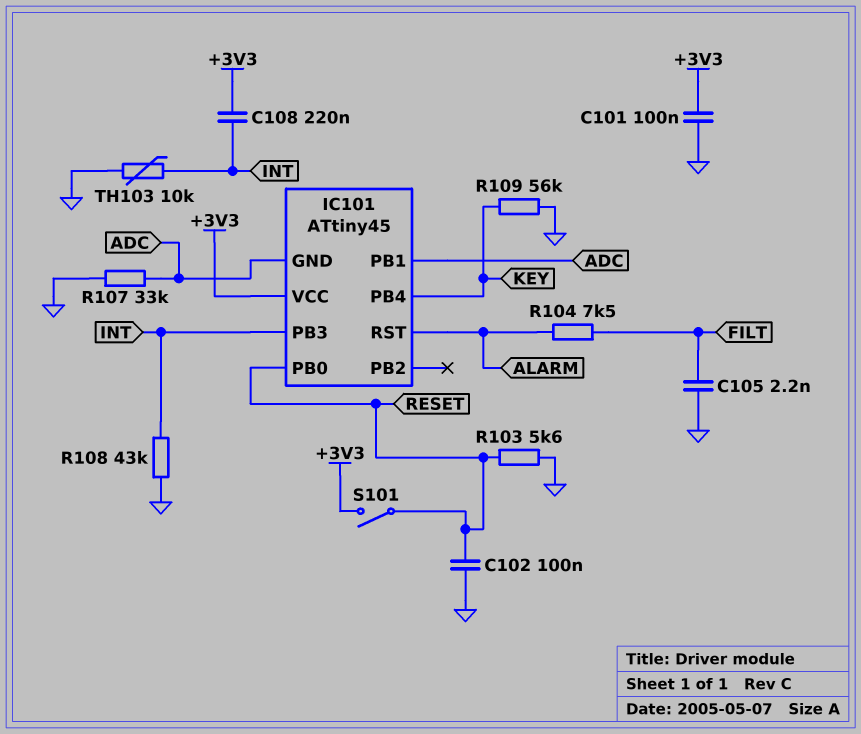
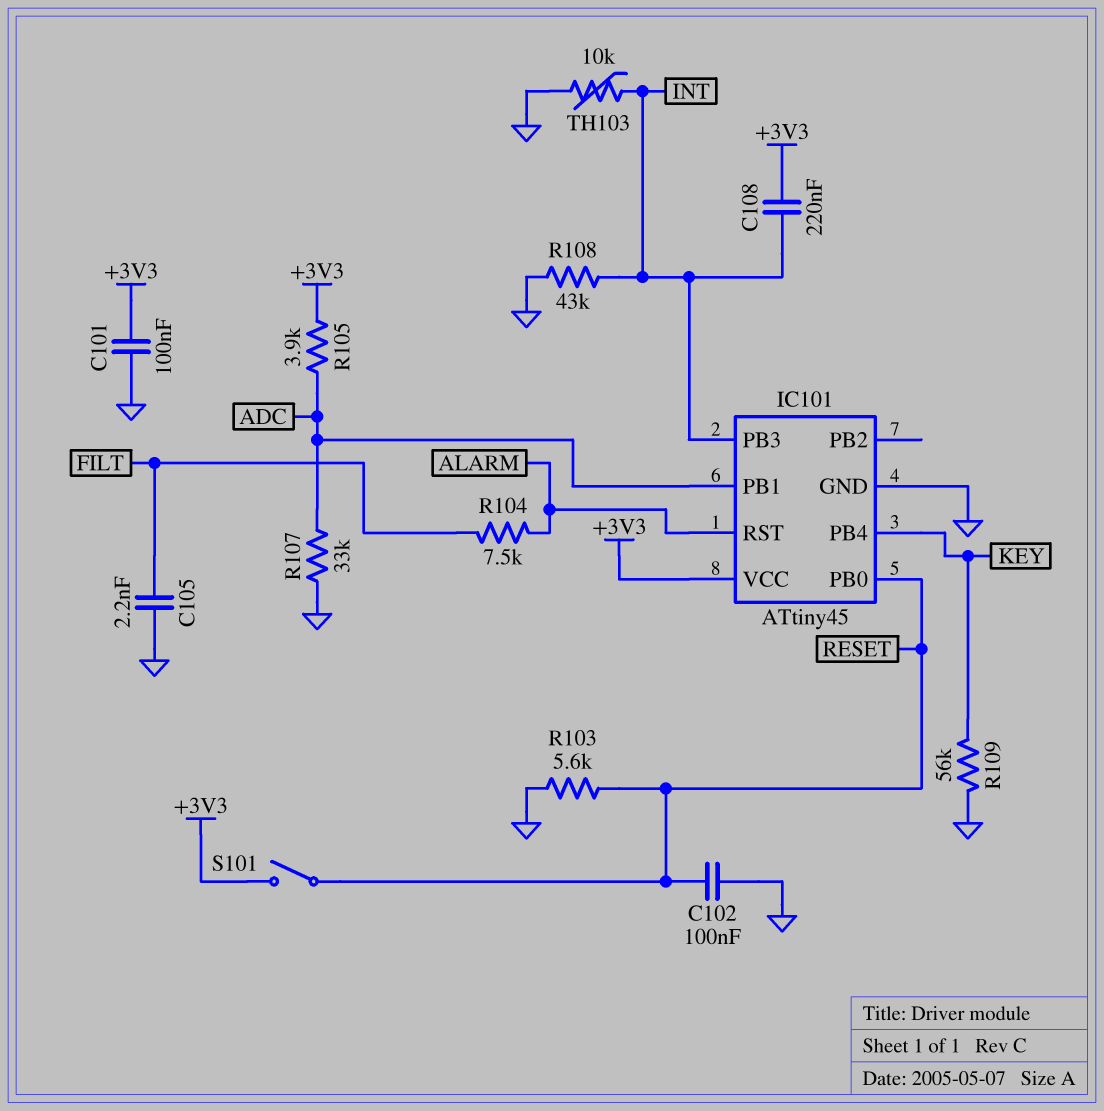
IC101 pin GND: ADC -> GND
R105: none -> 3.9k (+3V3, ADC)

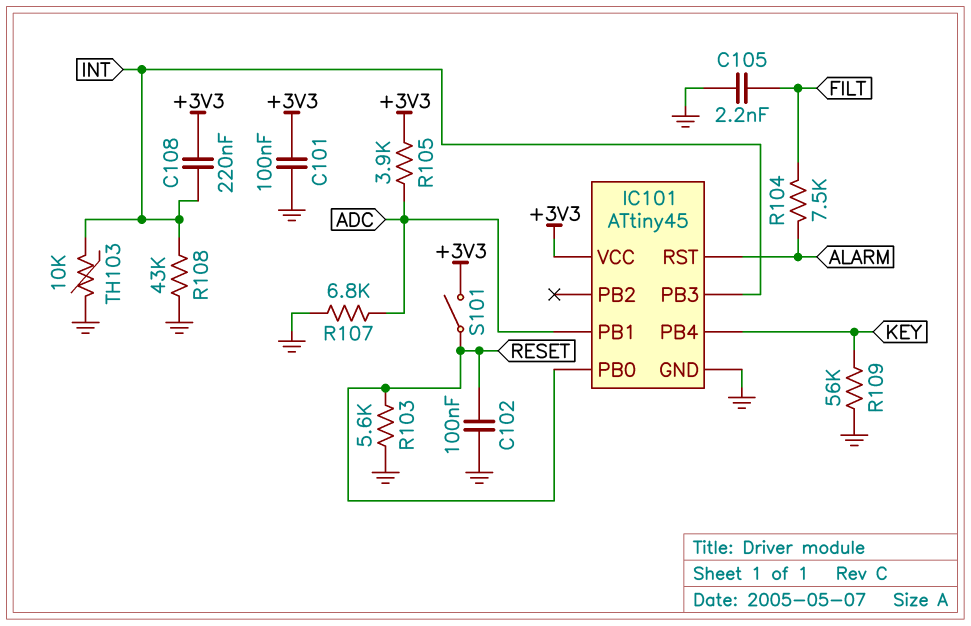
R107: 33k (ADC, GND) -> 6.8k (ADC, GND)

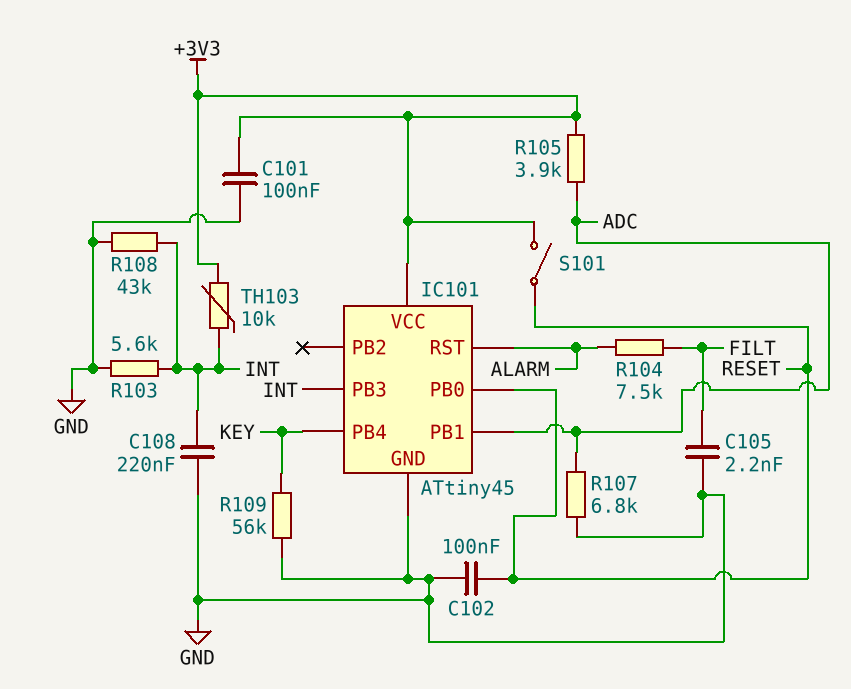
C108: 220nF (+3V3, INT) -> 220nF (GND, INT)
R103: 5.6k (GND, RESET) -> 5.6k (GND, INT)
TH103: 10k (GND, INT) -> 10k (+3V3, INT)

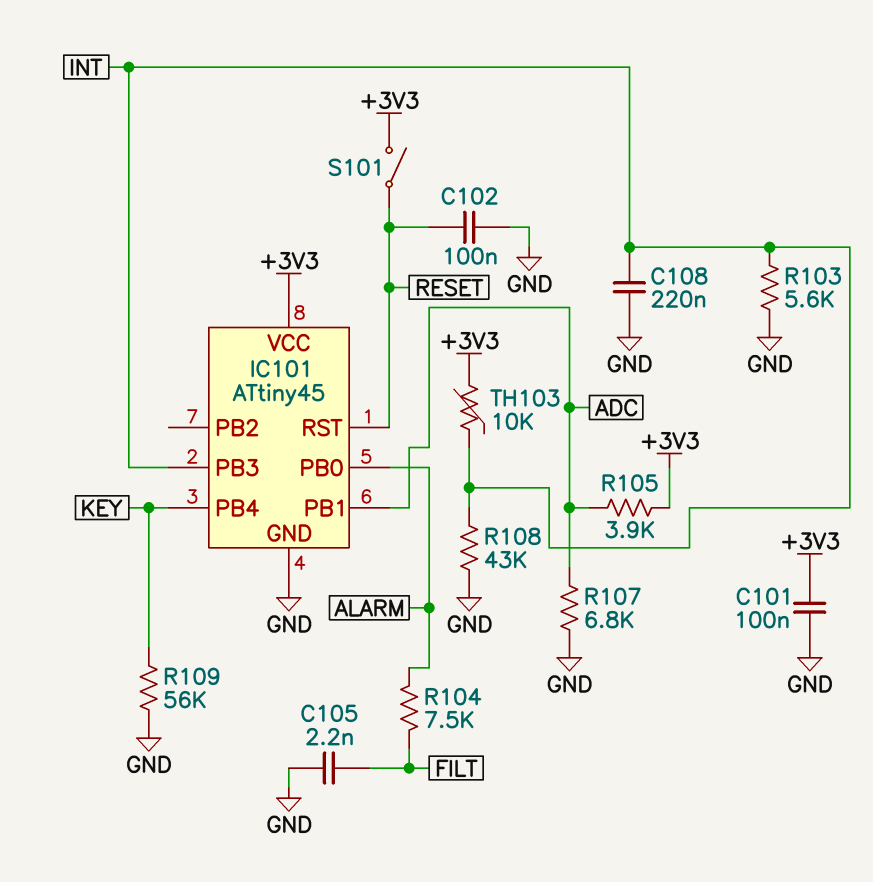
IC101 pin PB0: RESET -> ALARM
IC101 pin RST: ALARM -> RESET

